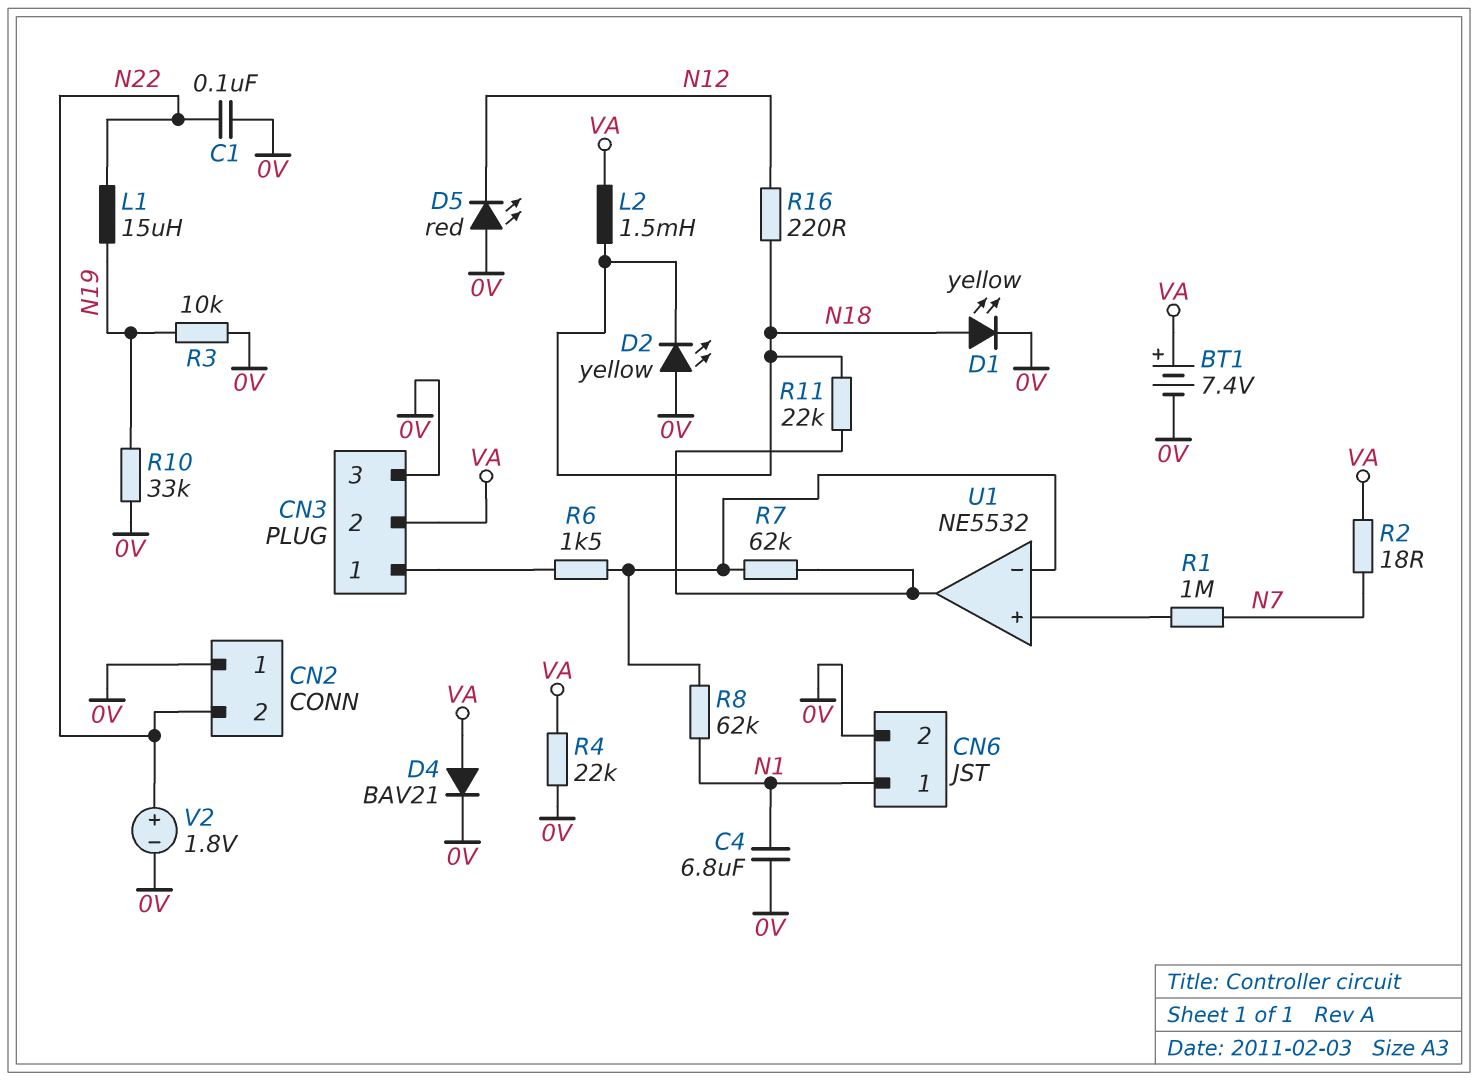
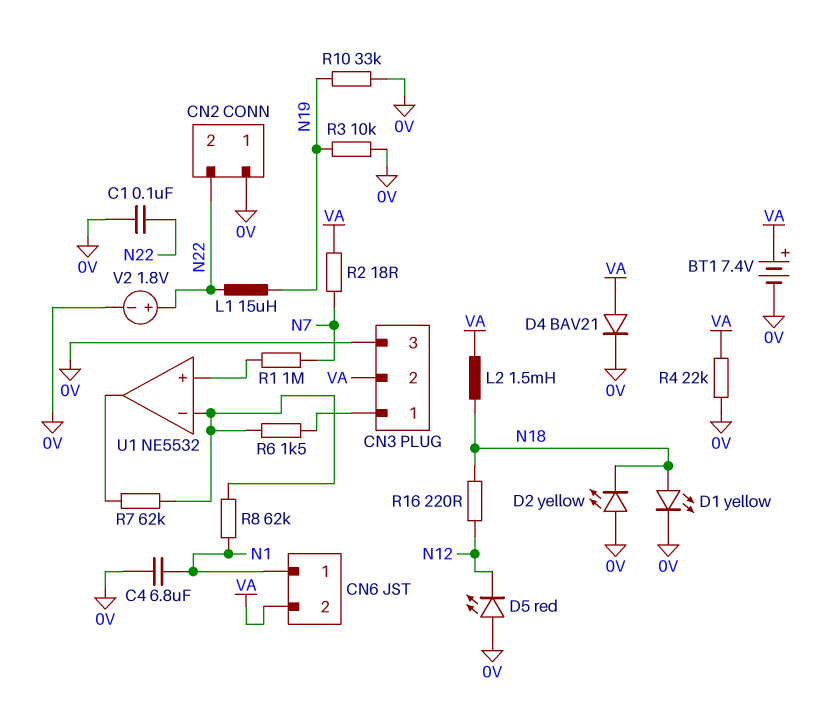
CN6 pin 2: 0V -> VA
R11: 22k (N18, U1/out) -> none

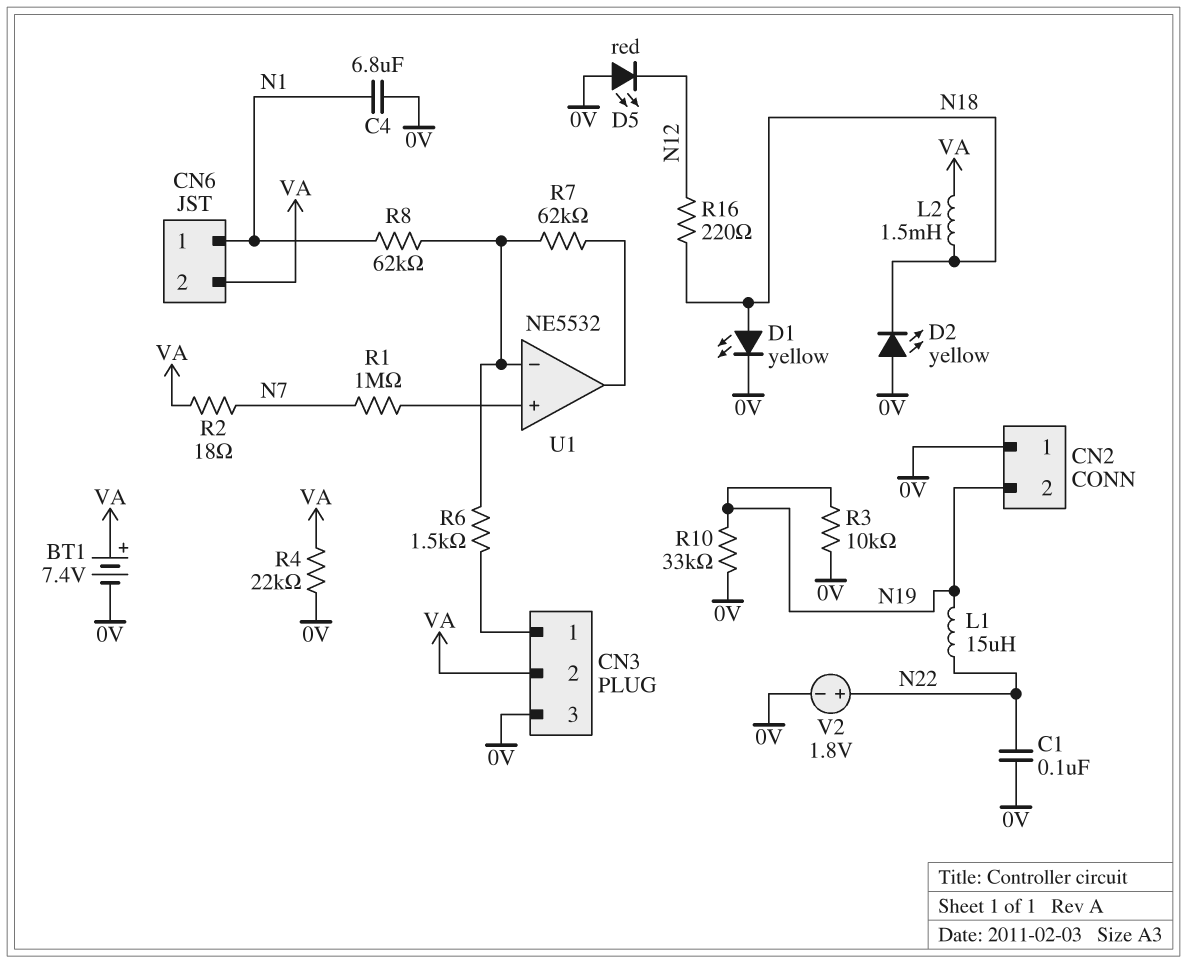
CN2 pin 2: N22 -> N19
D4: diode BAV21 (A VA, K 0V) -> none

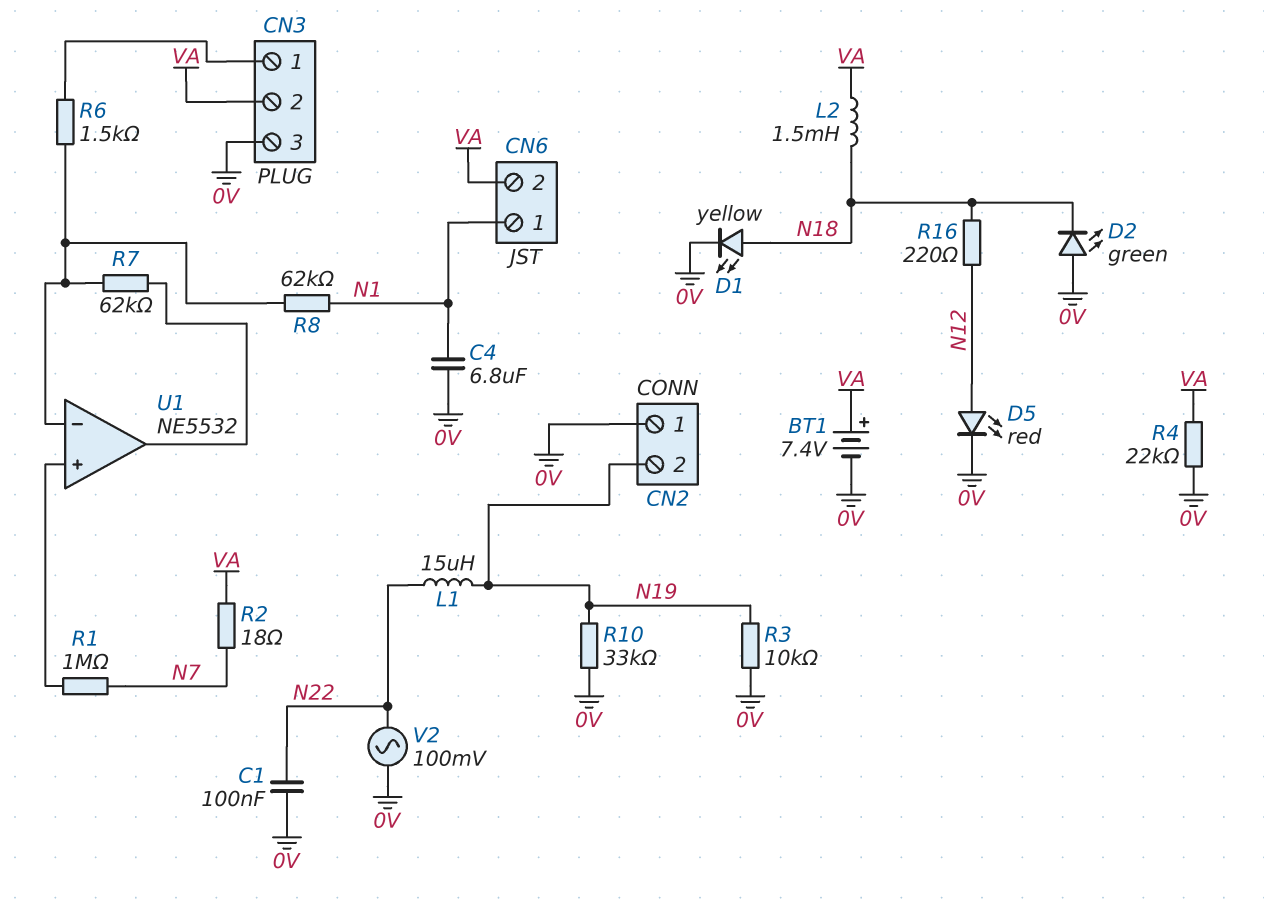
D2: LED yellow (A 0V, K N18) -> LED green (A 0V, K N18)
D5: LED red (A 0V, K N12) -> LED red (A N12, K 0V)
V2: 1.8V (plus N22, minus 0V) -> AC 100mV (0V, N22)

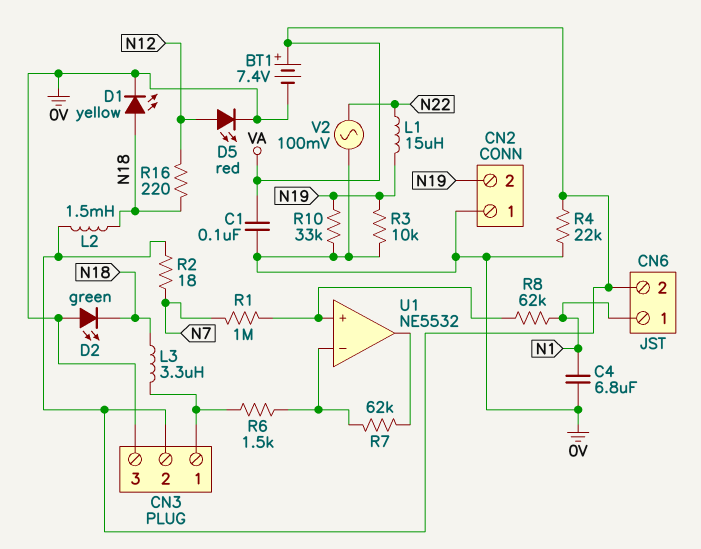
C1: 100nF (0V, N22) -> 100nF (0V, VA)
L3: none -> 3.3uH (CN3/1, N18)
R8: 62k (N1, U1/in-) -> 62k (N1, U1/in+)

